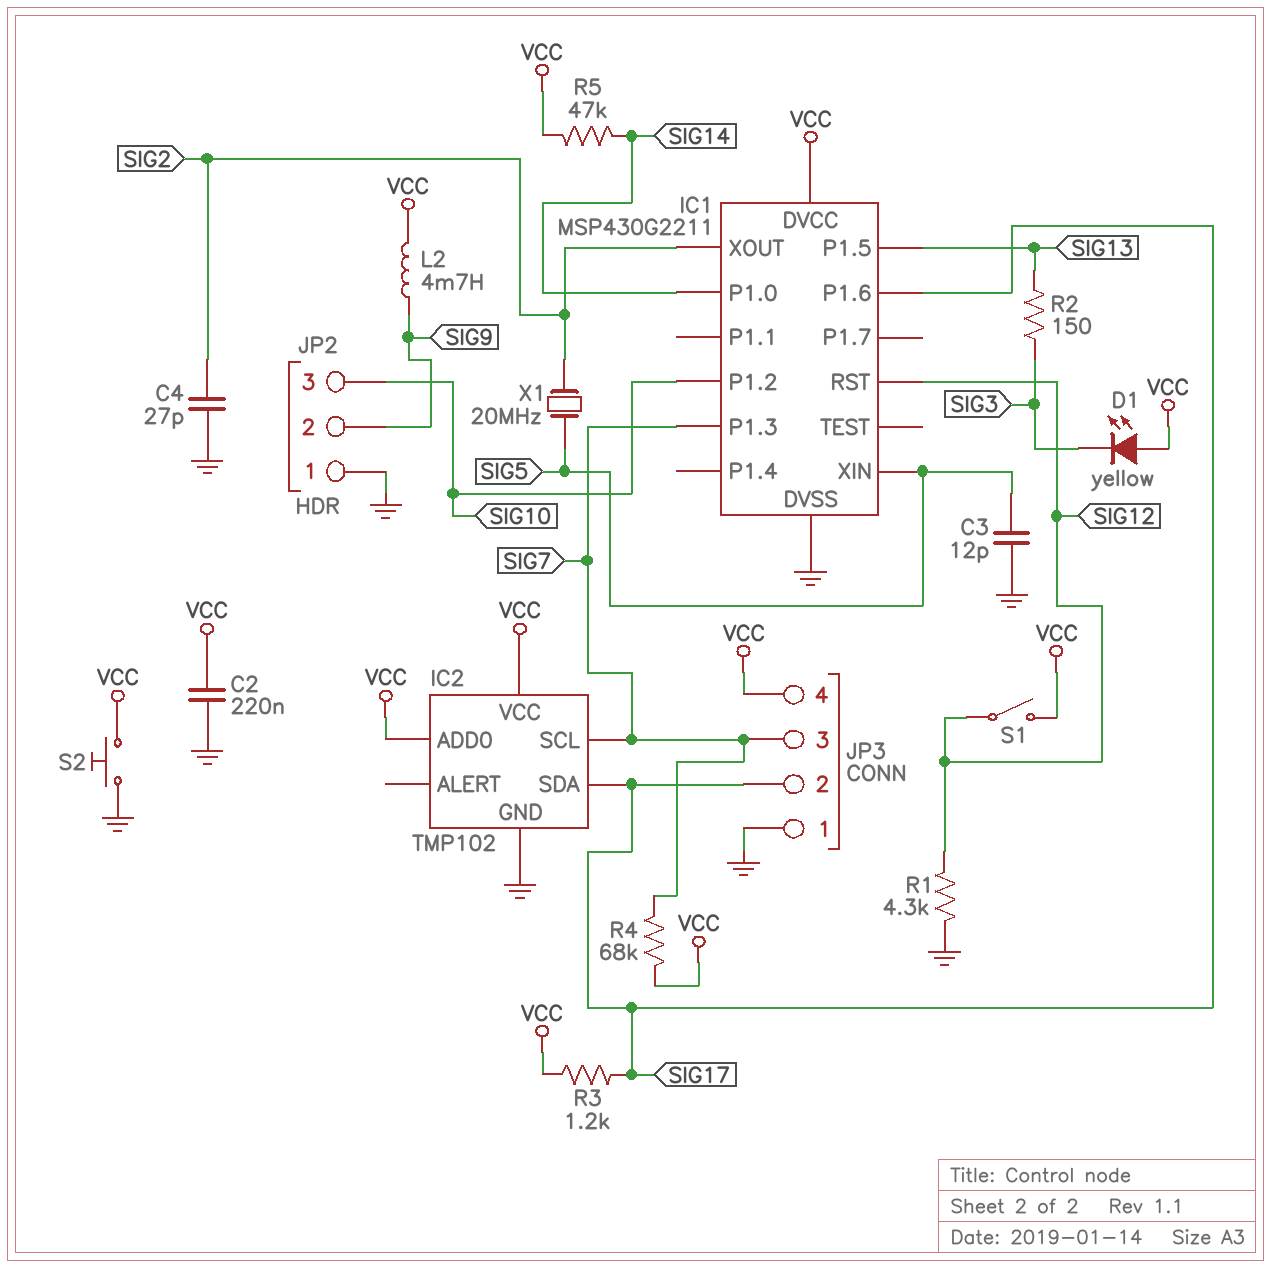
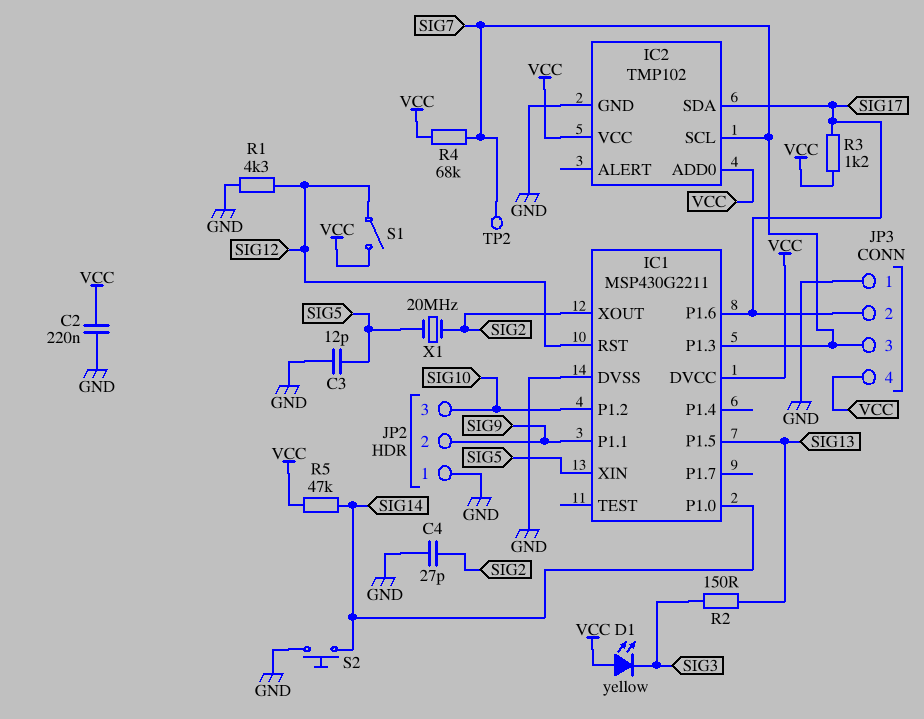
IC1 pin P1.1: none -> SIG9
L2: 4.7mH (SIG9, VCC) -> none
S2: button (GND, VCC) -> button (GND, SIG14)
TP2: none -> test point (SIG7)

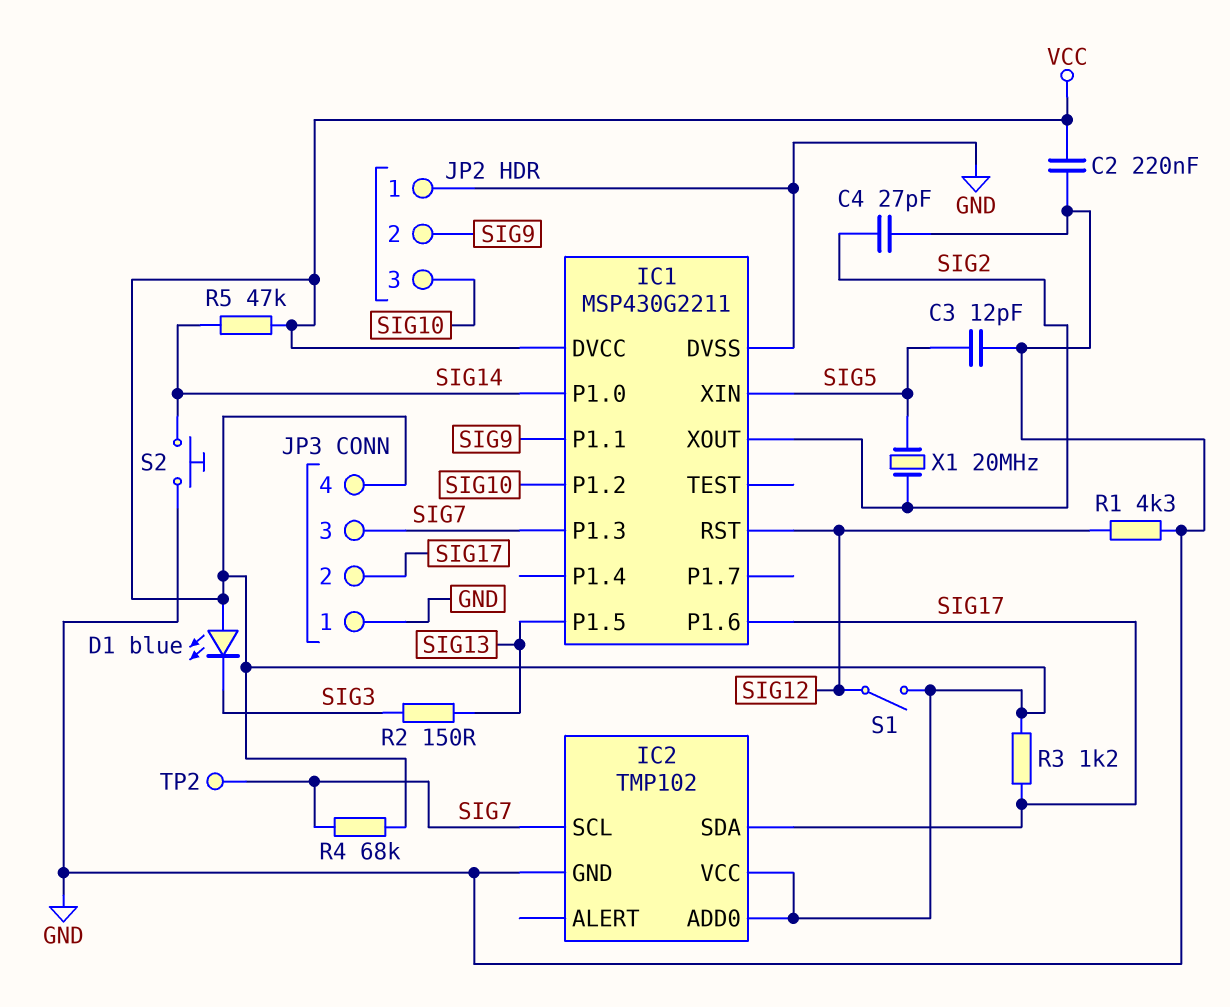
D1: LED yellow (A VCC, K SIG3) -> LED blue (A VCC, K SIG3)

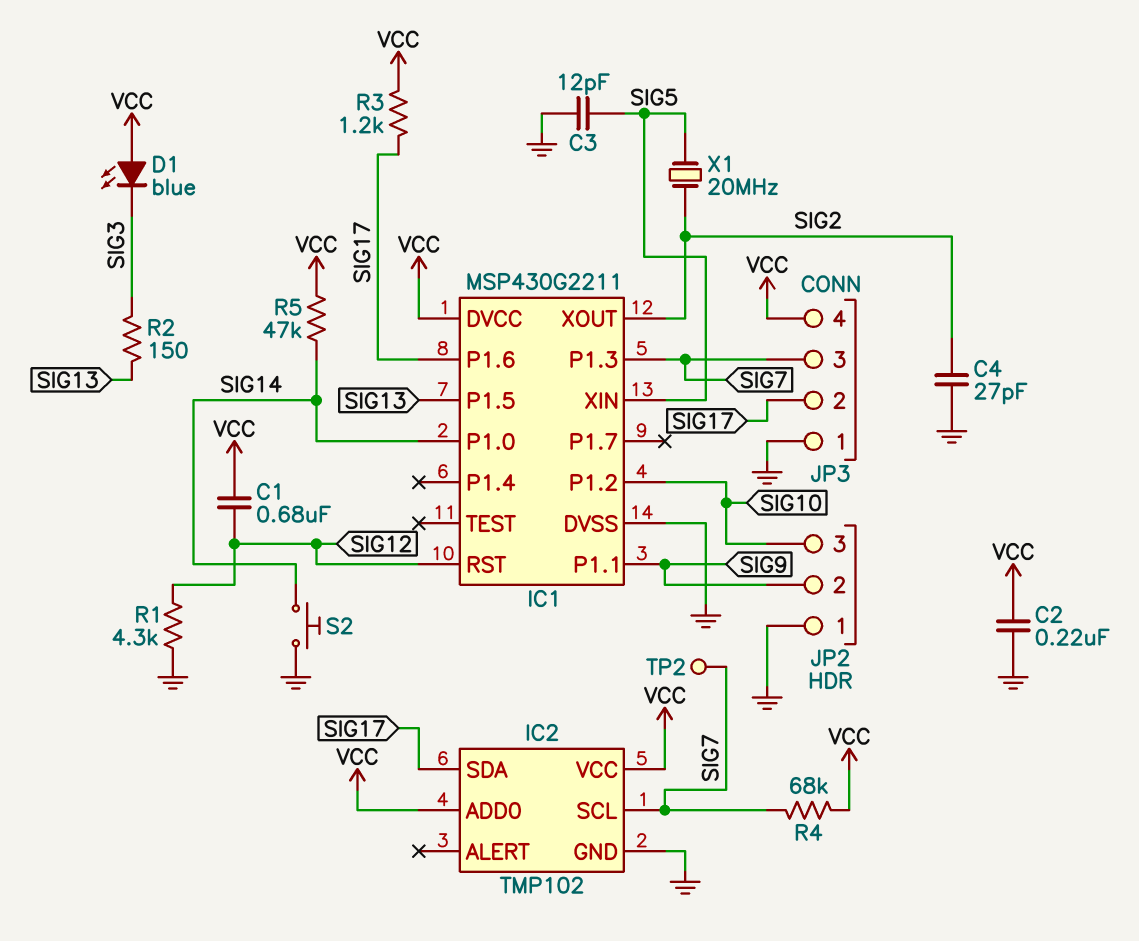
C1: none -> 680nF (SIG12, VCC)
S1: switch (SIG12, VCC) -> none

